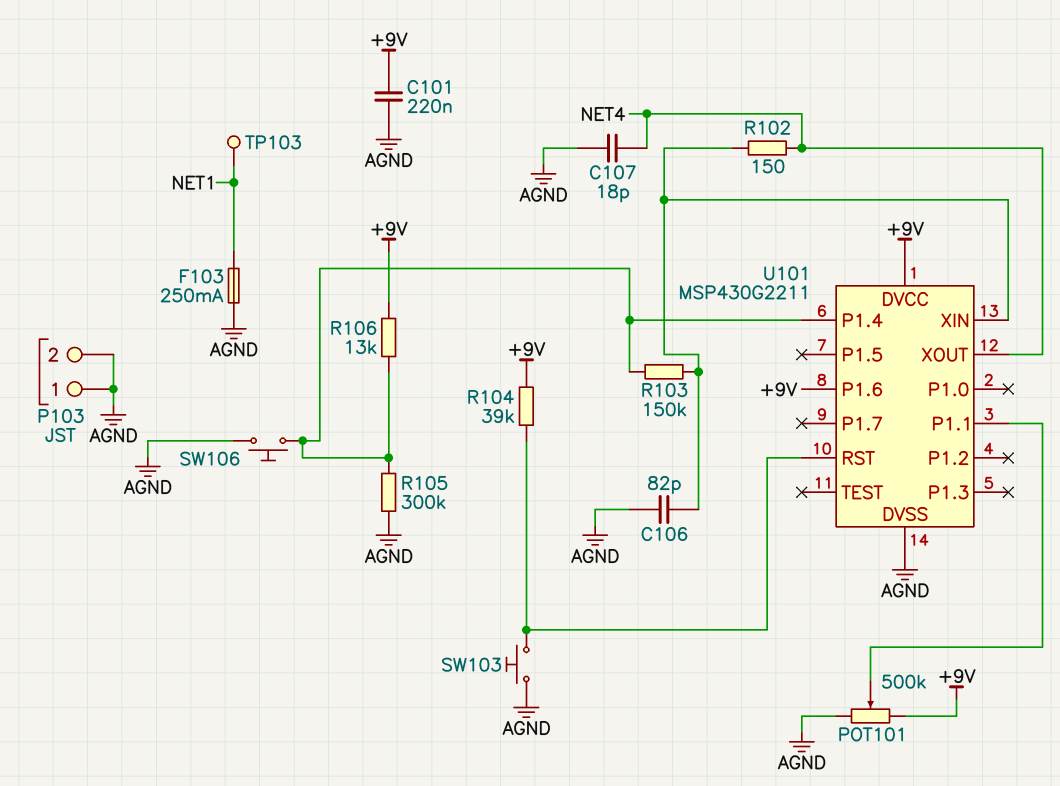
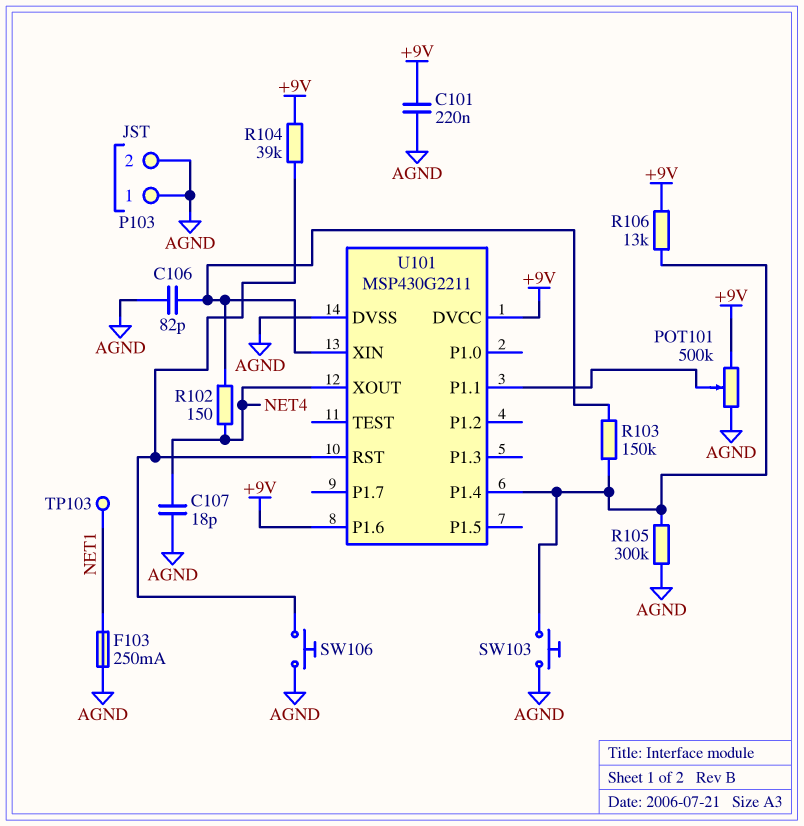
SW103: button (AGND, U101/RST) -> button (AGND, U101/P1.4)
SW106: button (AGND, U101/P1.4) -> button (AGND, U101/RST)

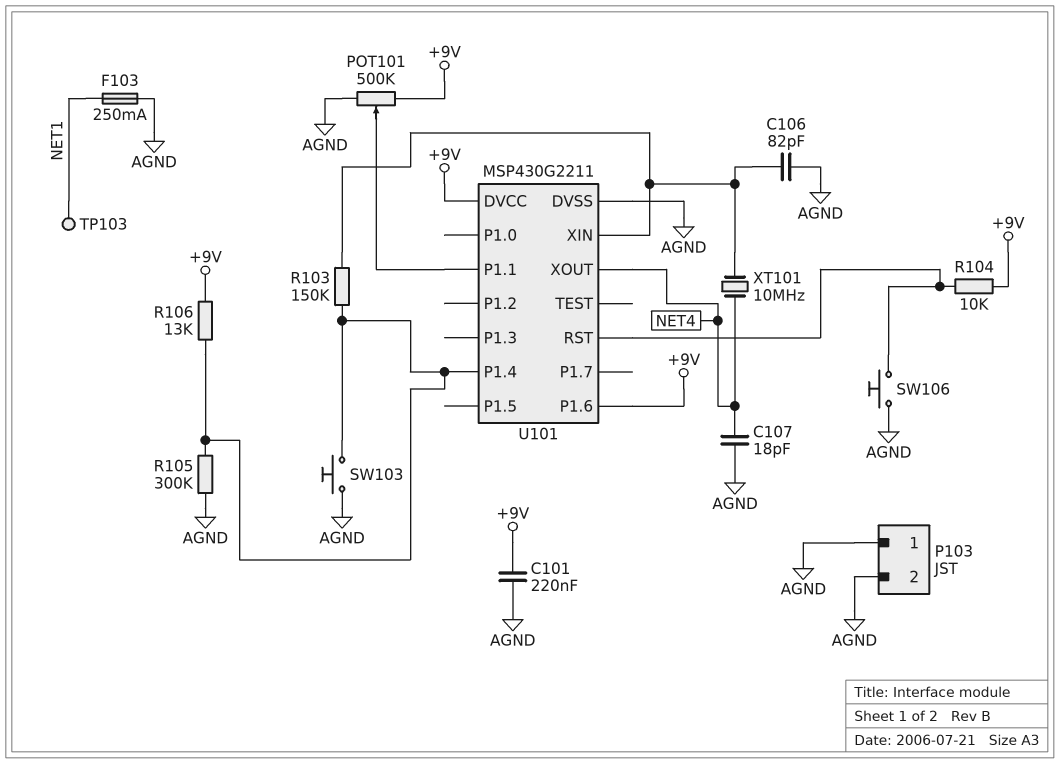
R102: 150 (NET4, U101/XIN) -> none
R104: 39k (+9V, U101/RST) -> 10k (+9V, U101/RST)
XT101: none -> 10MHz (NET4, U101/XIN)

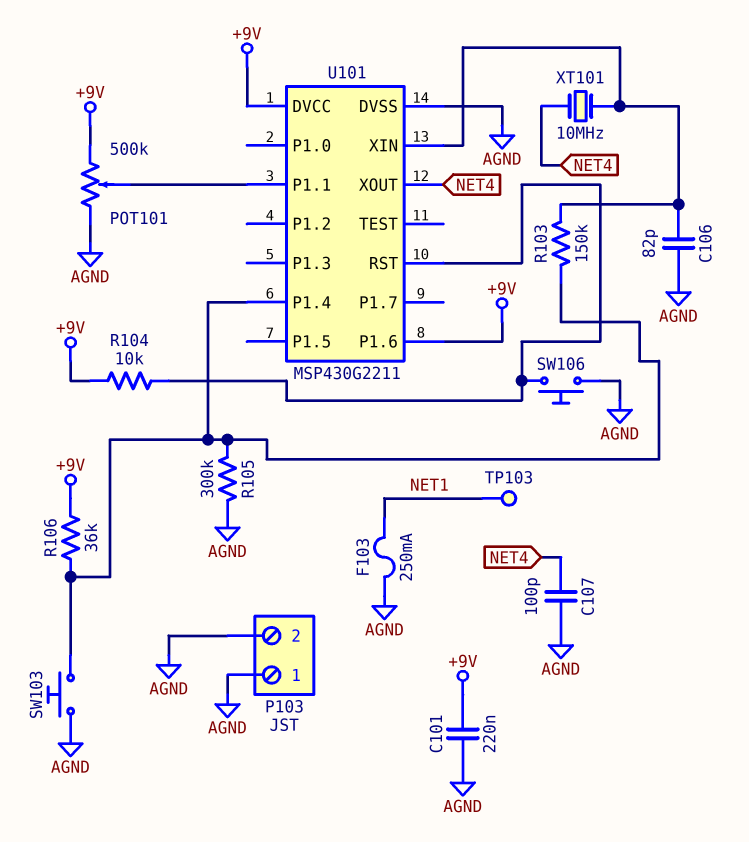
C107: 18pF (AGND, NET4) -> 100pF (AGND, NET4)
R106: 13k (+9V, U101/P1.4) -> 36k (+9V, U101/P1.4)

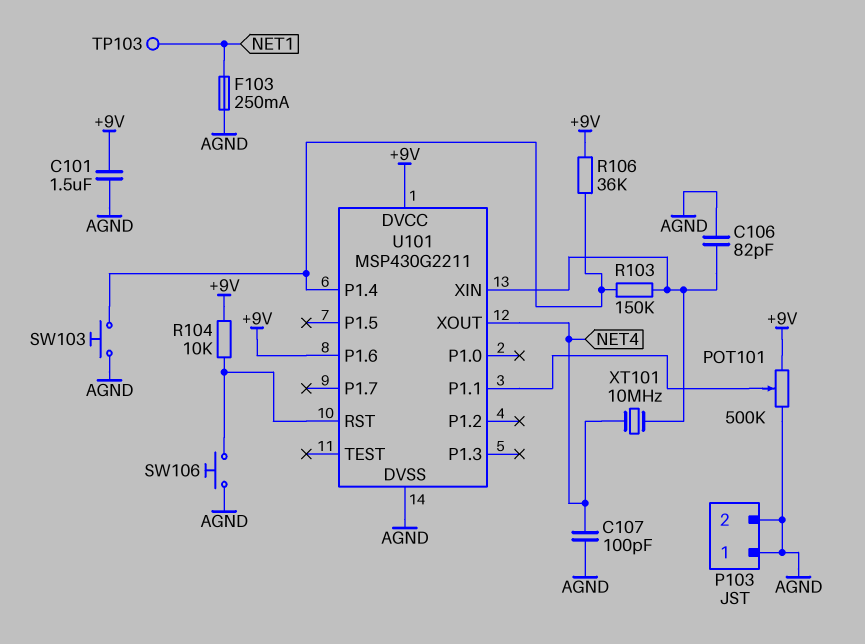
C101: 220nF (+9V, AGND) -> 1.5uF (+9V, AGND)
R105: 300k (AGND, U101/P1.4) -> none

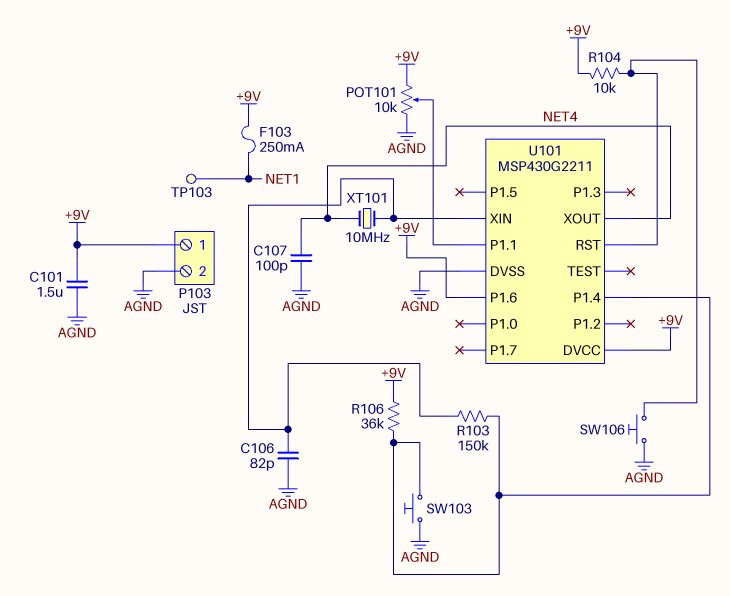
F103: 250mA (AGND, NET1) -> 250mA (+9V, NET1)
P103 pin 1: AGND -> +9V
POT101: 500k (+9V, AGND, wiper U101/P1.1) -> 10k (+9V, AGND, wiper U101/P1.1)

